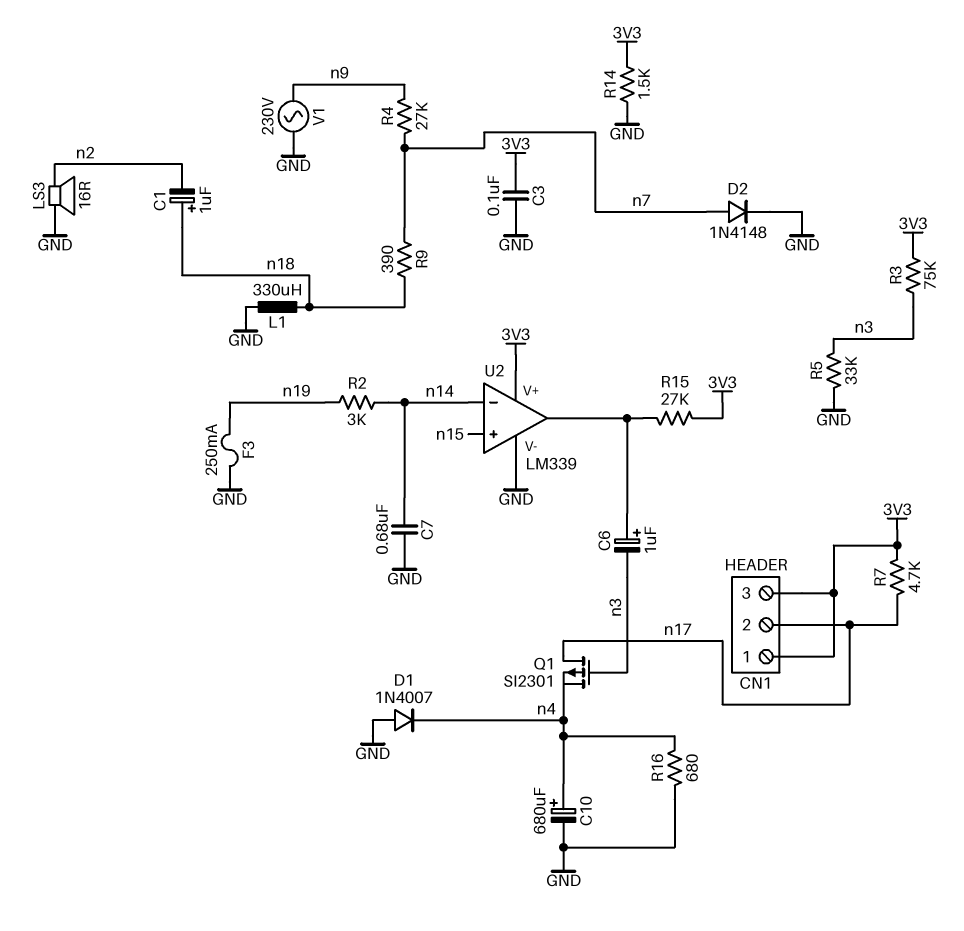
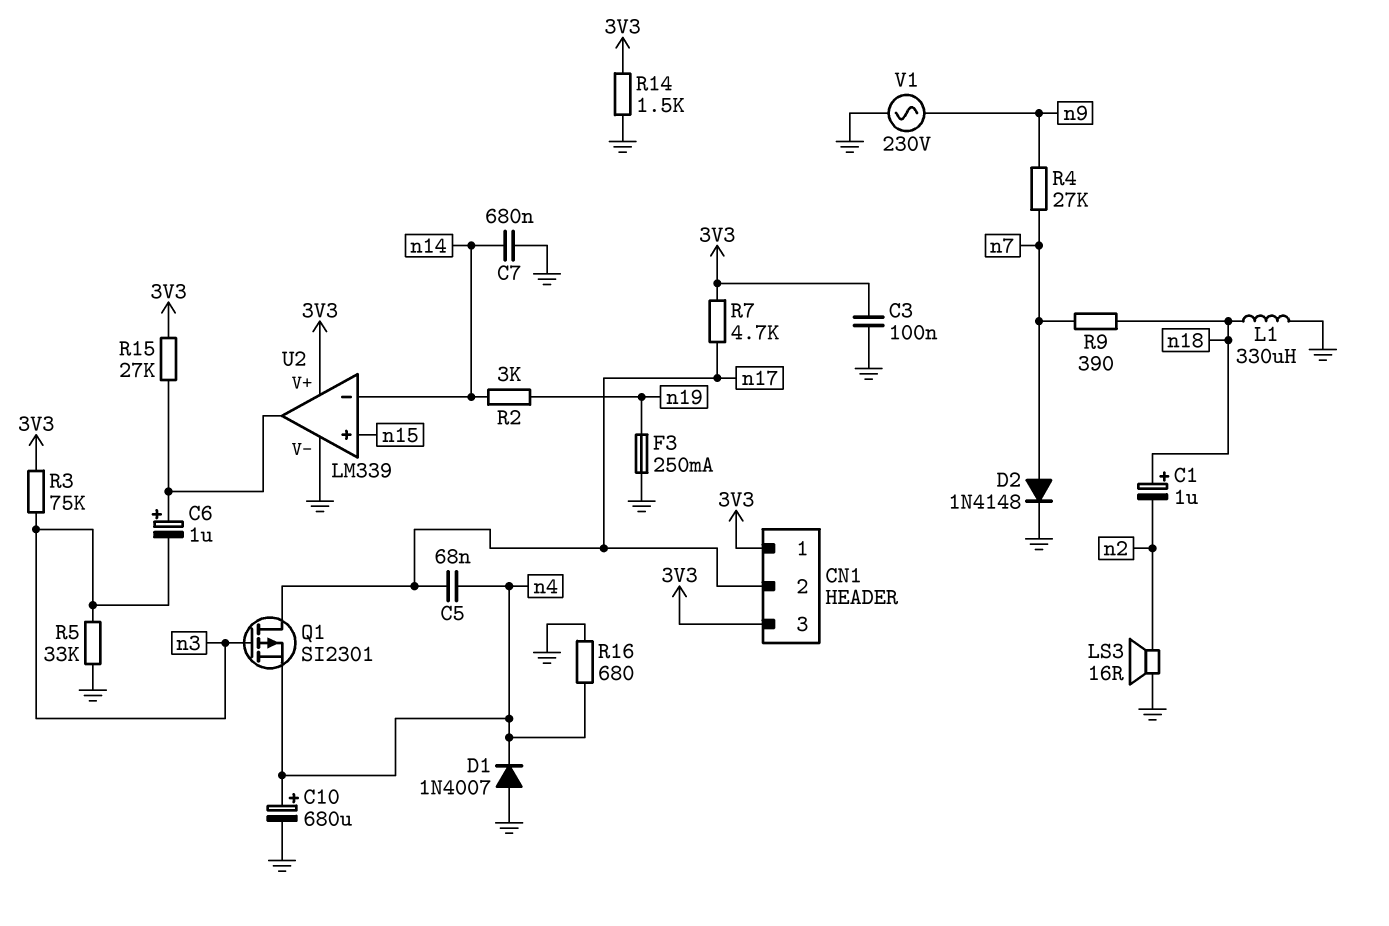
C5: none -> 68nF (n4, n17)

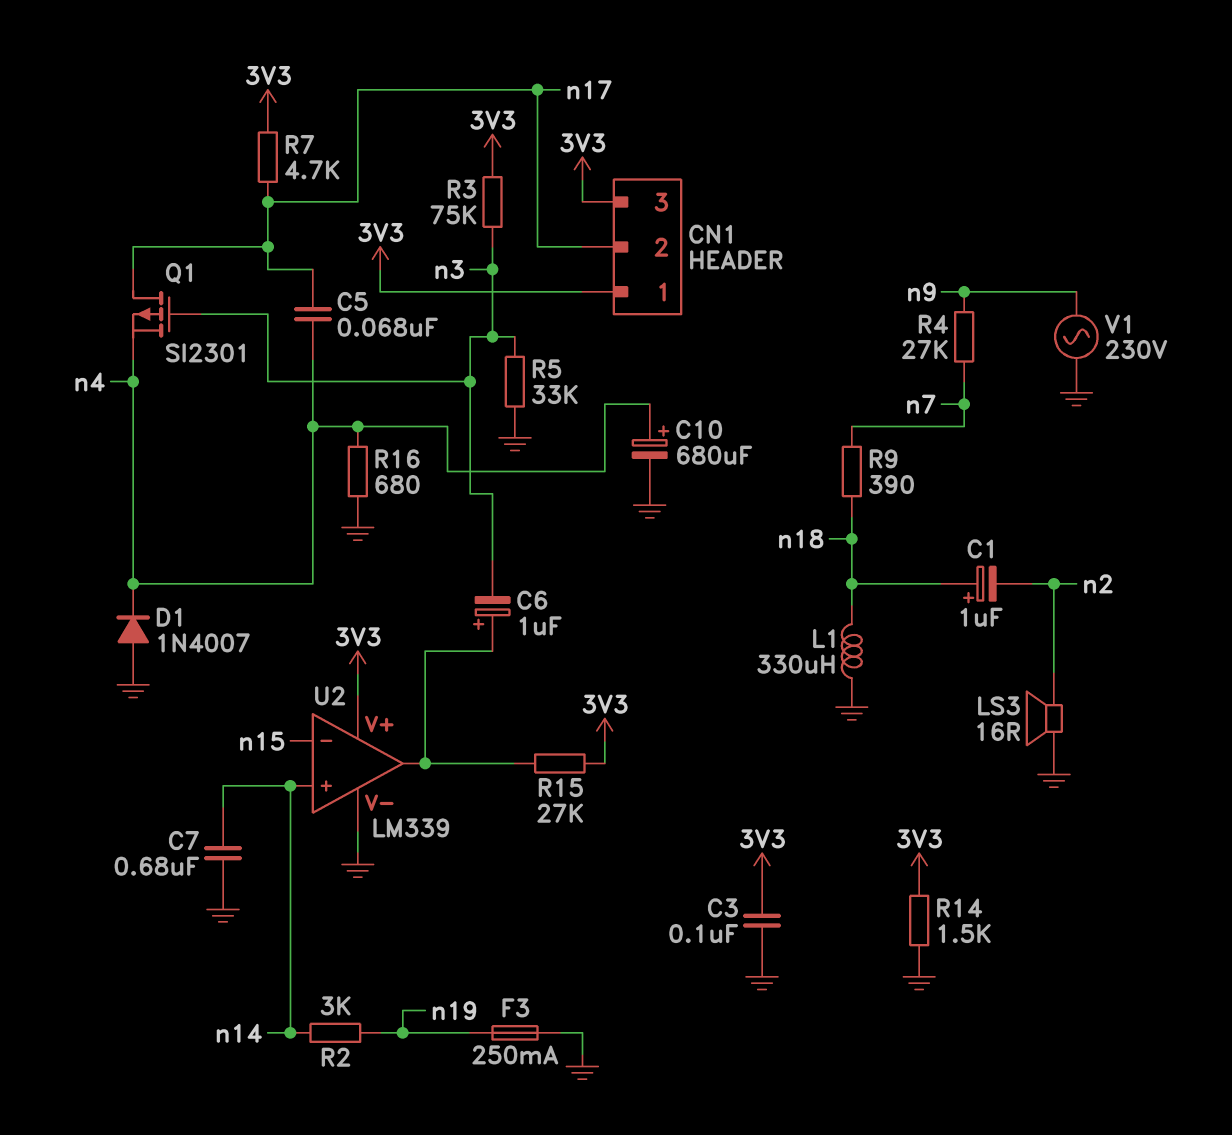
D2: diode 1N4148 (A n7, K GND) -> none
U2 pin in+: n15 -> n14
U2 pin in-: n14 -> n15

